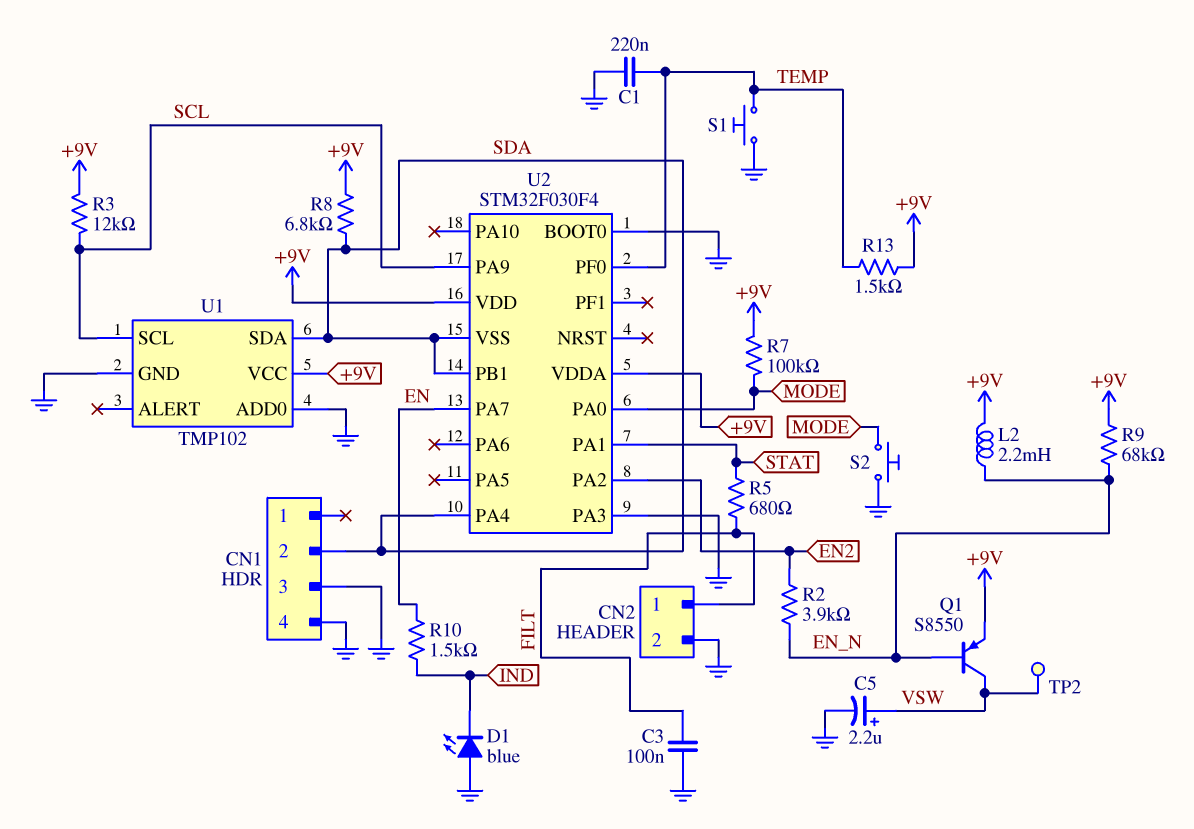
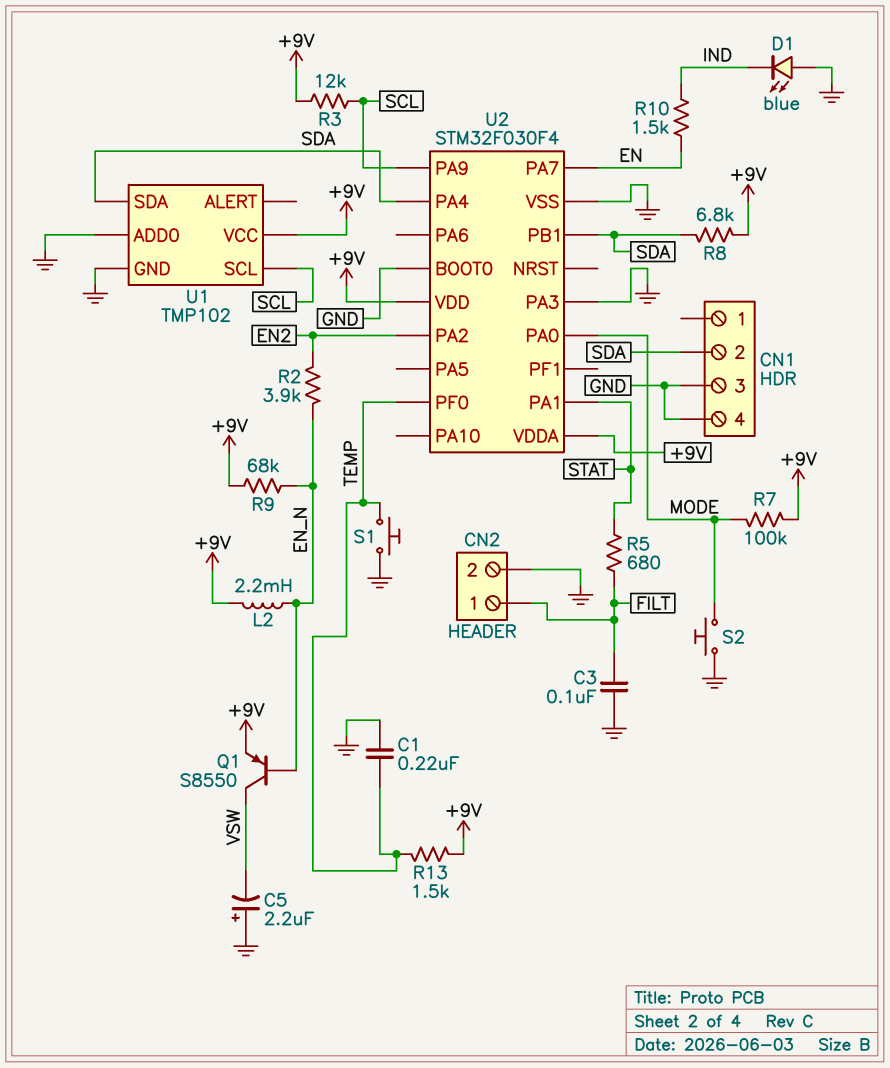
C5: 2.2uF (plus VSW, minus GND) -> 2.2uF (plus GND, minus VSW)
TP2: test point (VSW) -> none
U2 pin VSS: SDA -> GND

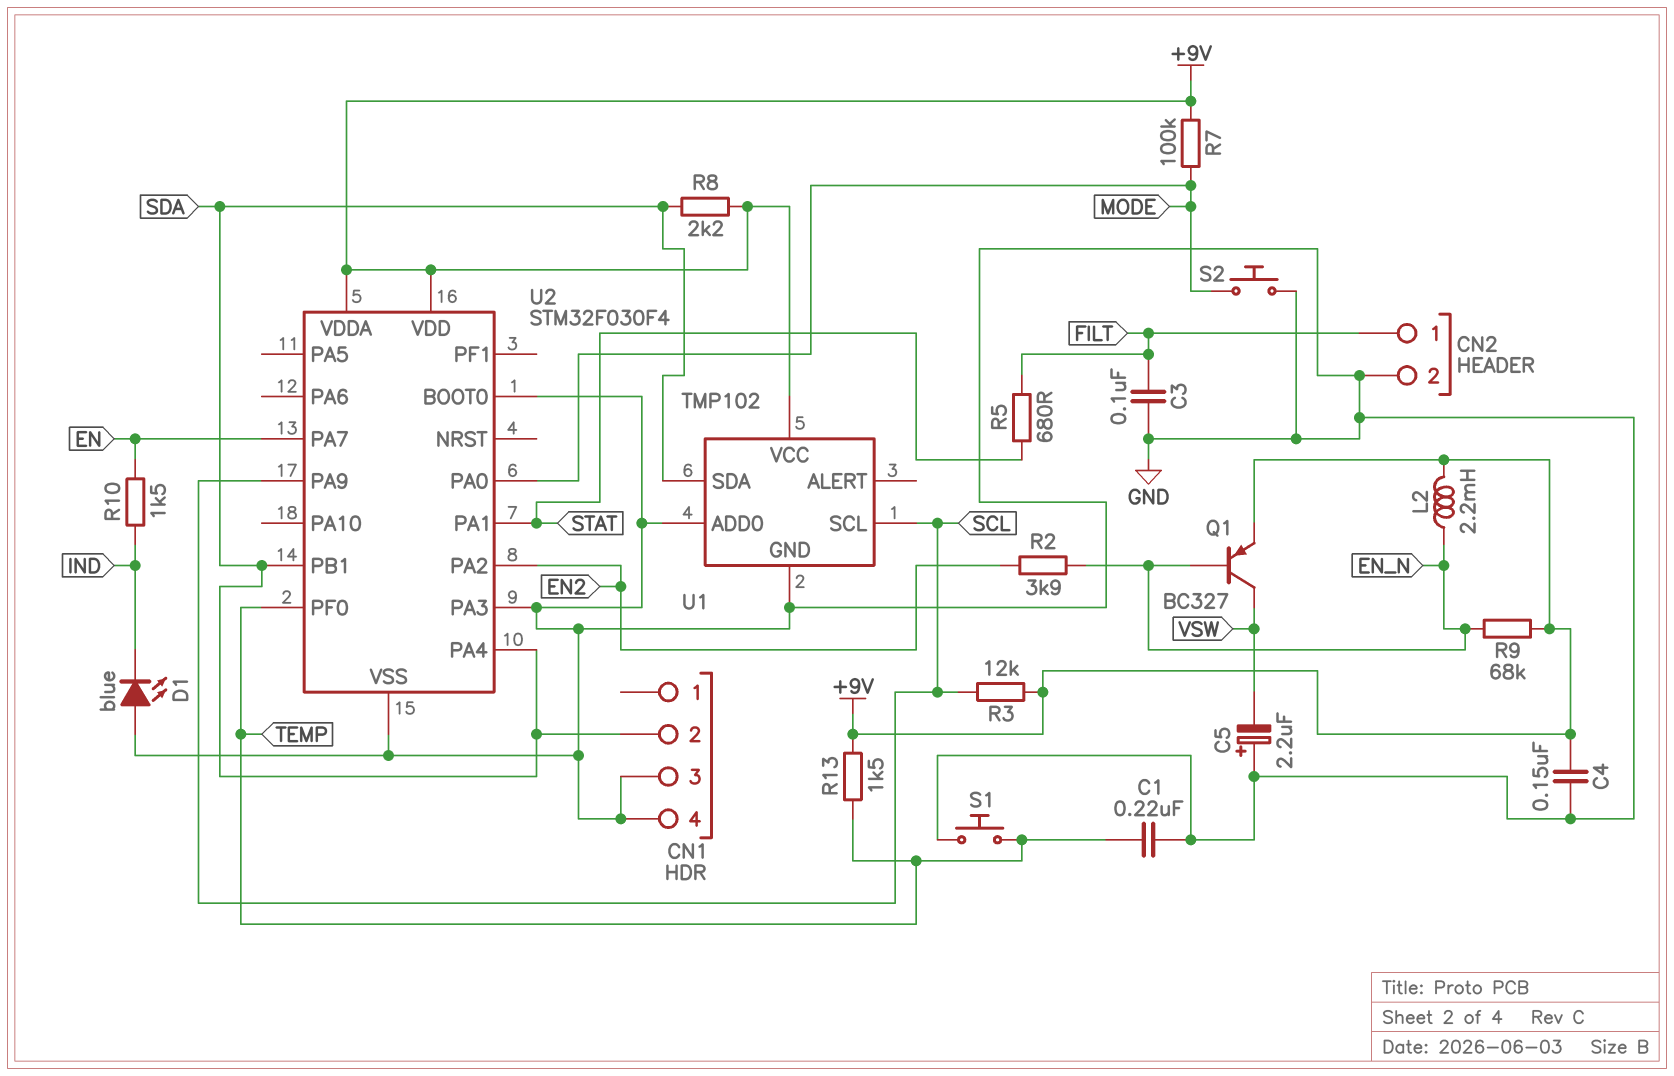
C4: none -> 150nF (+9V, GND)
Q1: PNP S8550 (B EN_N, C VSW, E +9V) -> PNP BC327 (B EN_N, C VSW, E +9V)
R8: 6.8k (+9V, SDA) -> 2.2k (+9V, SDA)

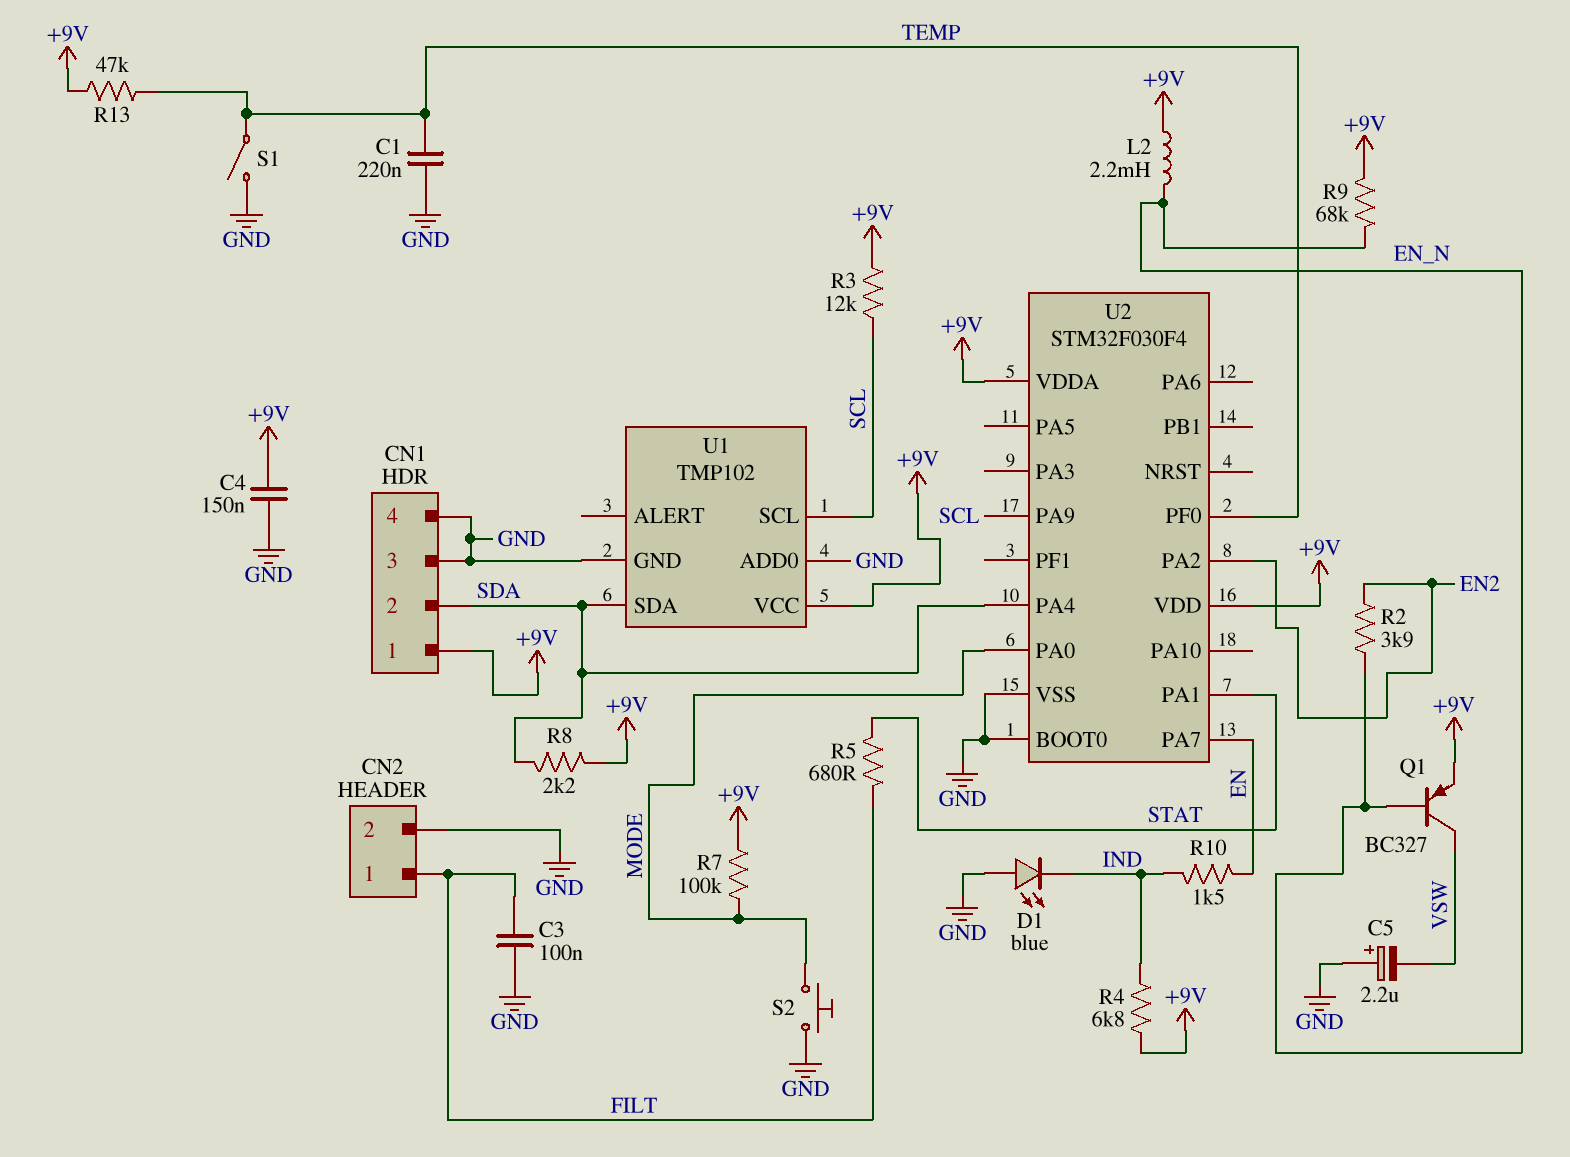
CN1 pin 1: none -> +9V
R4: none -> 6.8k (+9V, IND)
R13: 1.5k (+9V, TEMP) -> 47k (+9V, TEMP)
S1: button (GND, TEMP) -> switch (GND, TEMP)
U2 pin PA3: GND -> none
U2 pin PB1: SDA -> none

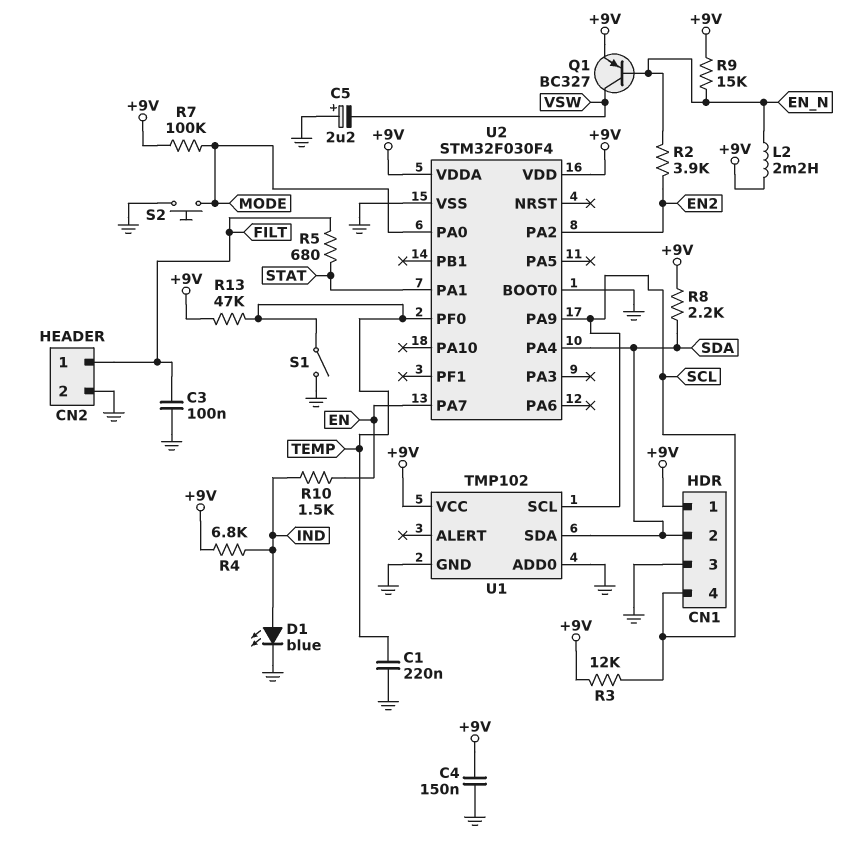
CN1 pin 4: GND -> SCL
D1: LED blue (A GND, K IND) -> LED blue (A IND, K GND)
R9: 68k (+9V, EN_N) -> 15k (+9V, EN_N)

